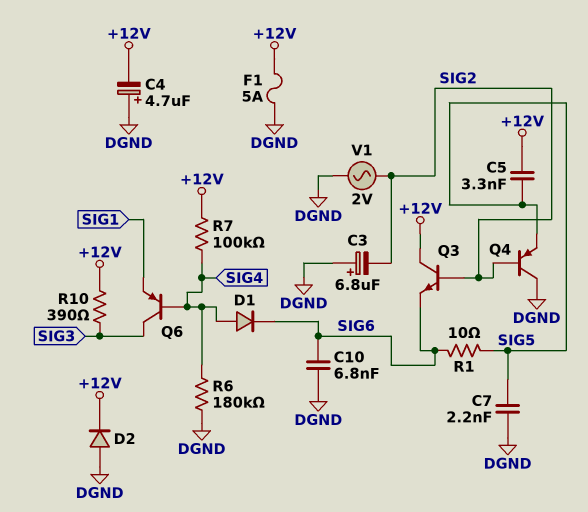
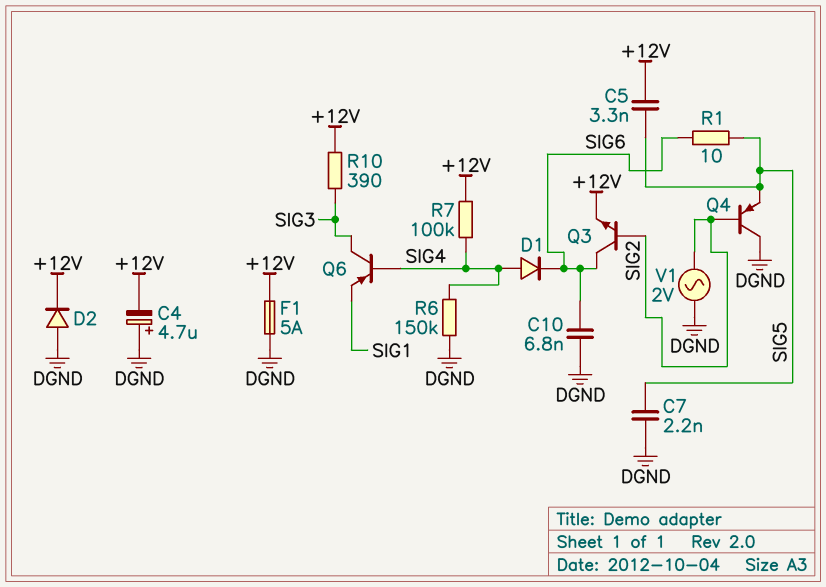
C3: 6.8uF (plus DGND, minus SIG2) -> none
Q3: NPN (B SIG2, C +12V, E SIG6) -> NPN (B SIG2, C SIG6, E +12V)
R6: 180k (DGND, SIG4) -> 150k (DGND, SIG4)

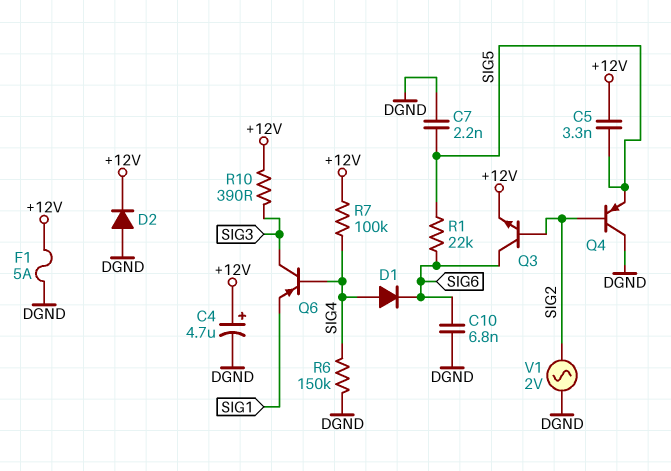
C4: 4.7uF (plus DGND, minus +12V) -> 4.7uF (plus +12V, minus DGND)
R1: 10 (SIG5, SIG6) -> 22k (SIG5, SIG6)

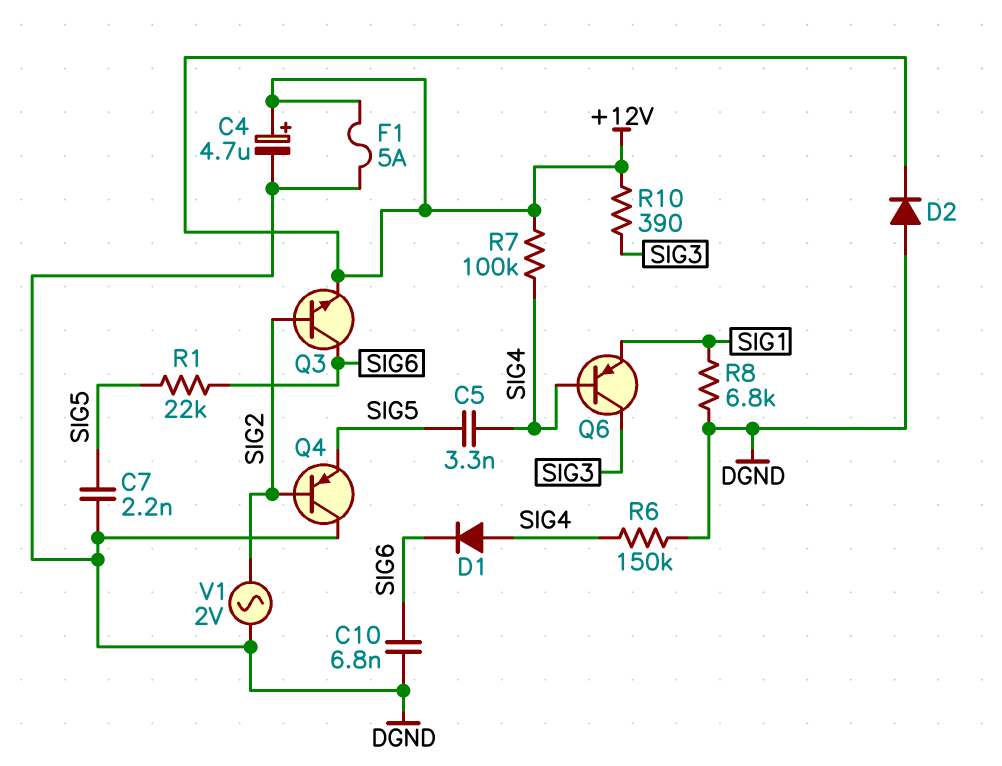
C5: 3.3nF (+12V, SIG5) -> 3.3nF (SIG4, SIG5)
R8: none -> 6.8k (DGND, SIG1)

